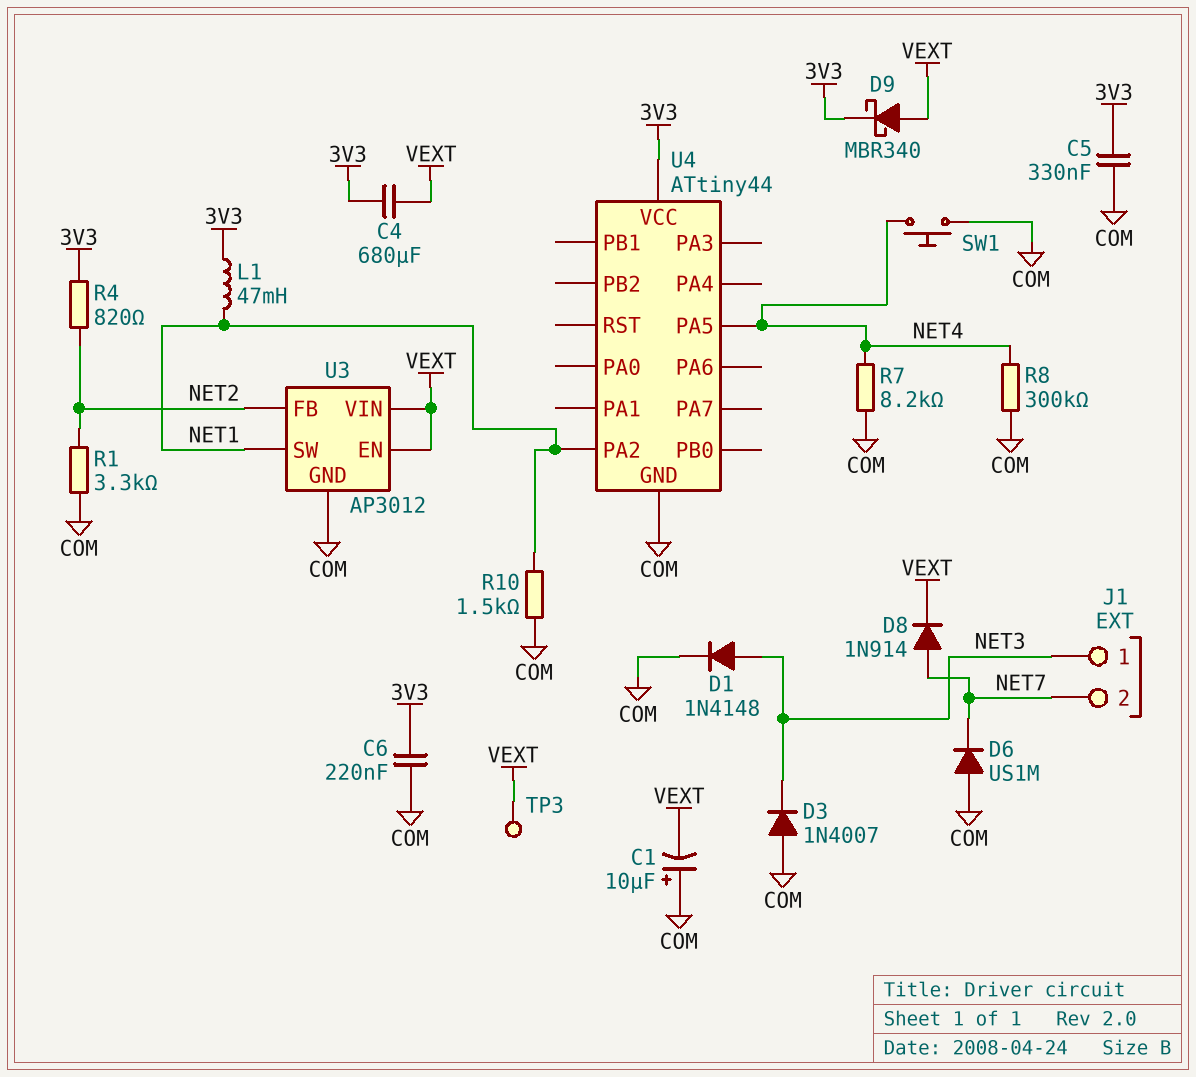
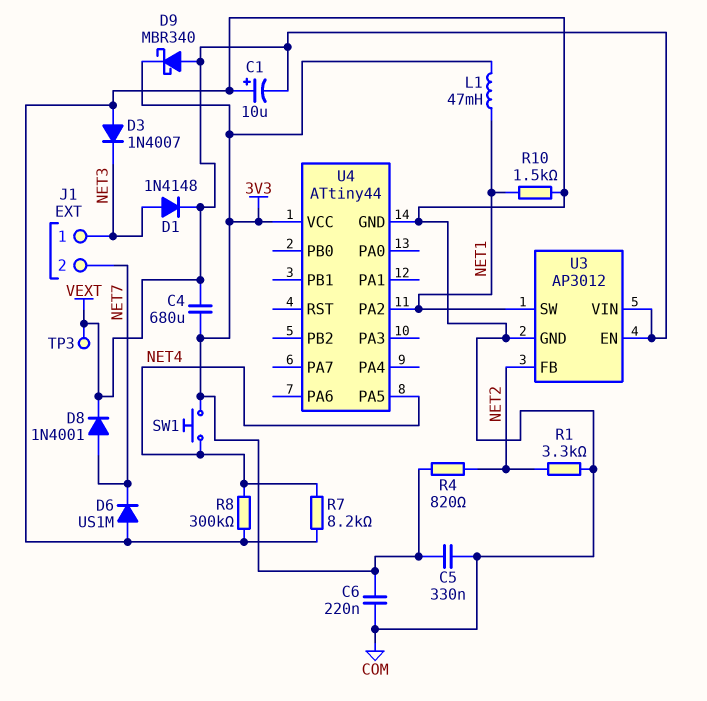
D1: diode 1N4148 (A NET3, K COM) -> diode 1N4148 (A NET3, K VEXT)
D8: diode 1N914 (A NET7, K VEXT) -> diode 1N4001 (A NET7, K VEXT)
SW1: button (COM, NET4) -> button (3V3, NET4)

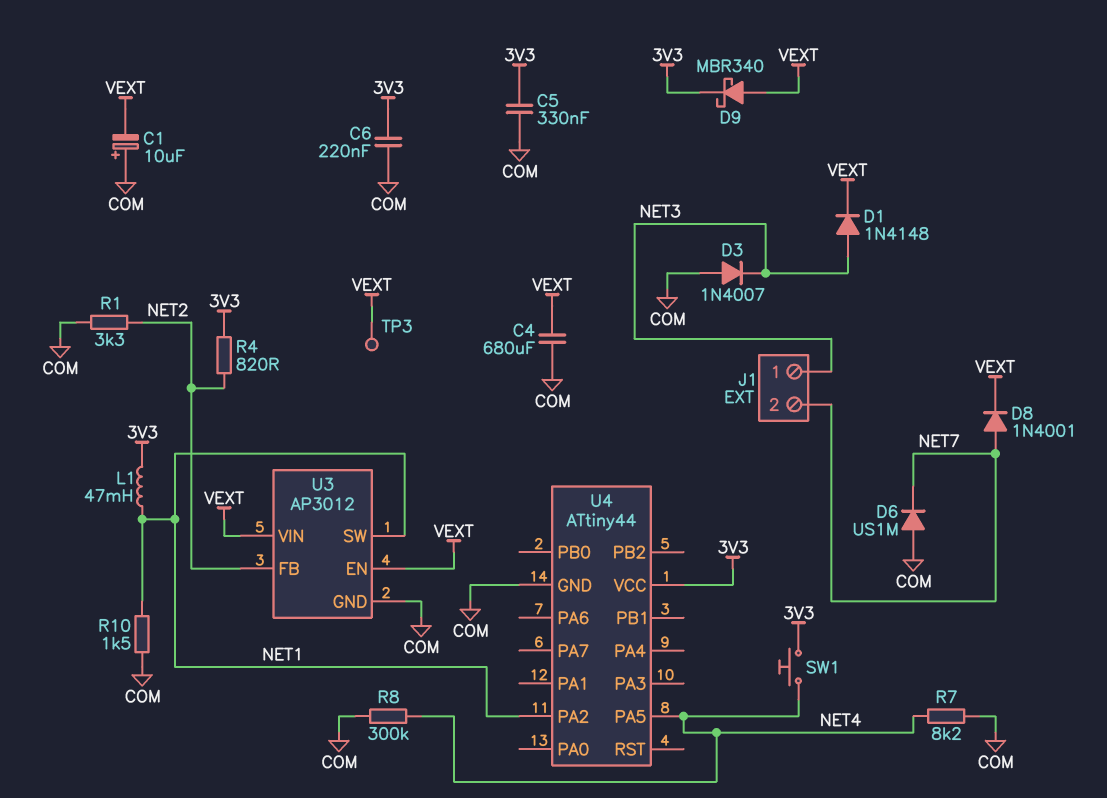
C4: 680uF (3V3, VEXT) -> 680uF (COM, VEXT)

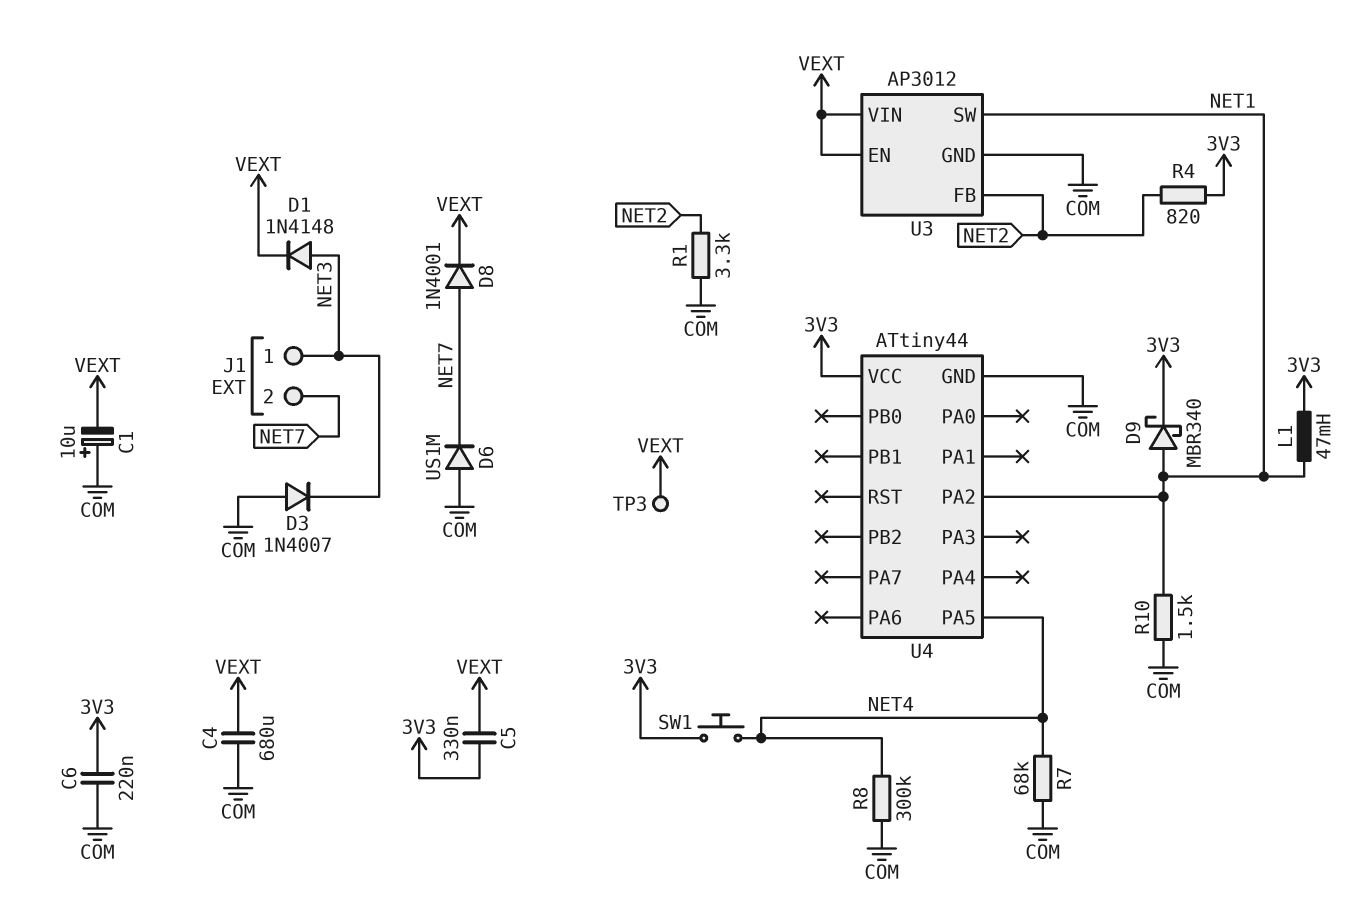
C5: 330nF (3V3, COM) -> 330nF (3V3, VEXT)
D9: schottky MBR340 (A VEXT, K 3V3) -> schottky MBR340 (A NET1, K 3V3)
R7: 8.2k (COM, NET4) -> 68k (COM, NET4)

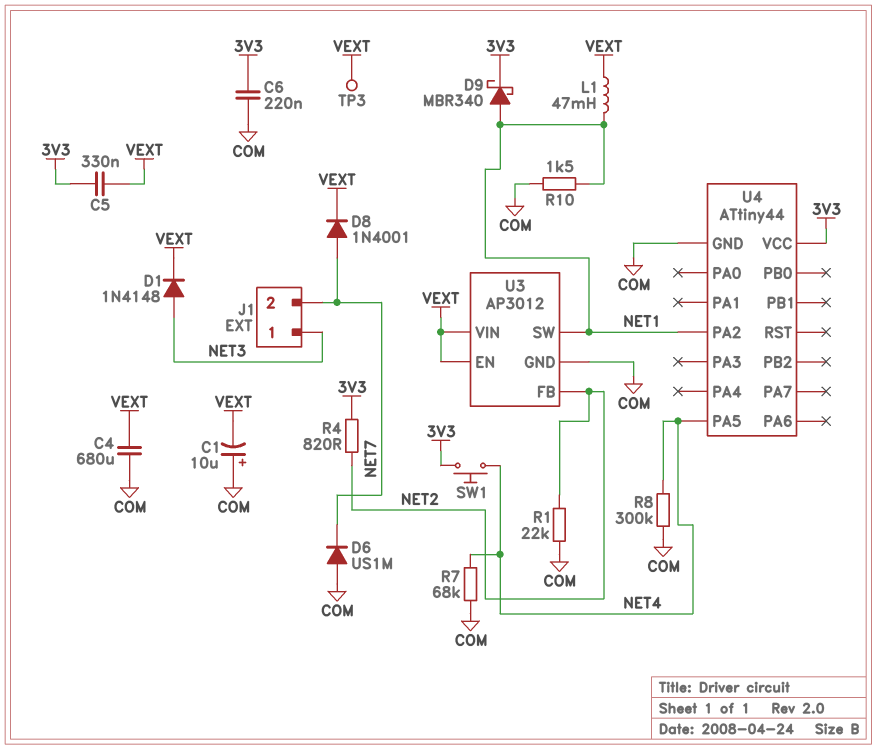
D3: diode 1N4007 (A COM, K NET3) -> none
L1: 47mH (3V3, NET1) -> 47mH (NET1, VEXT)
R1: 3.3k (COM, NET2) -> 22k (COM, NET2)

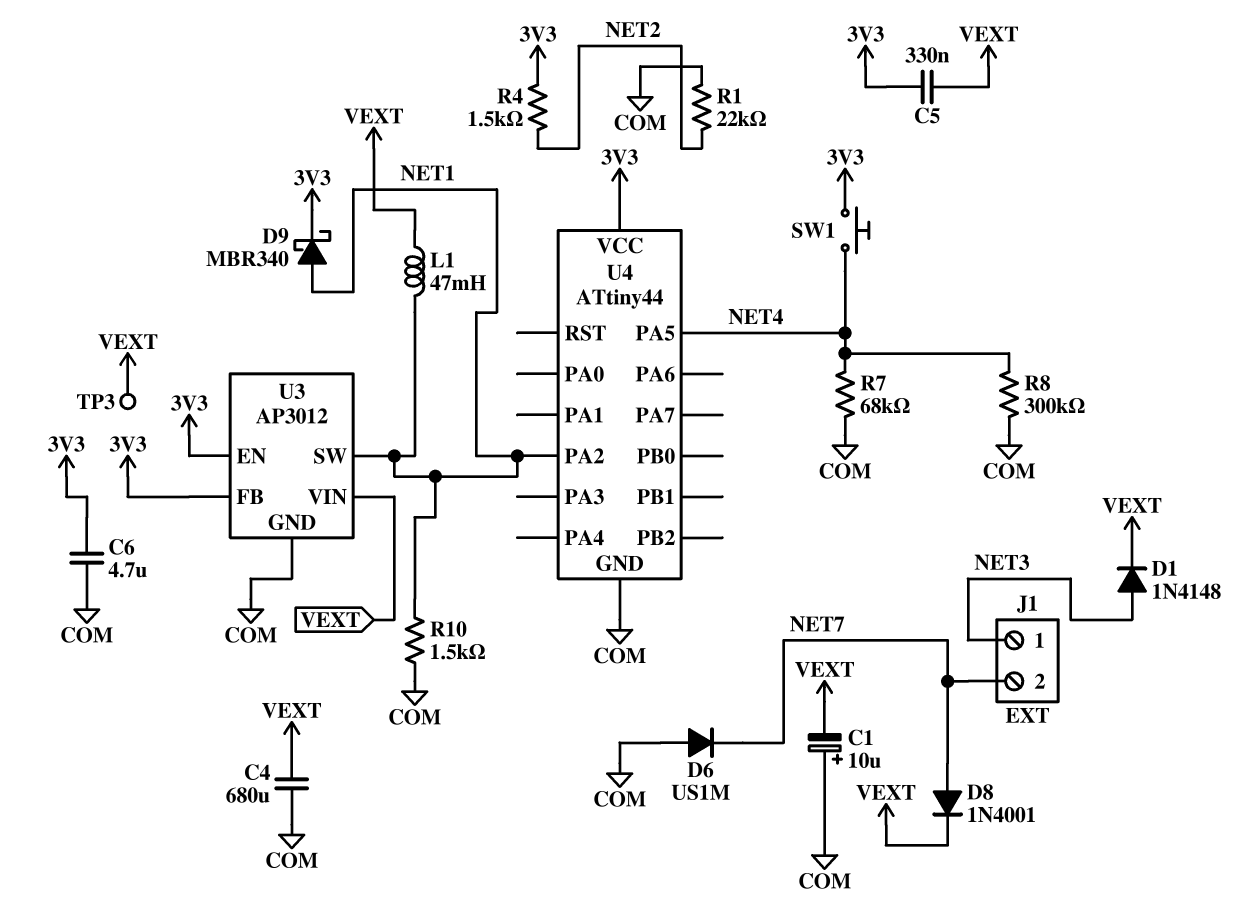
C6: 220nF (3V3, COM) -> 4.7uF (3V3, COM)
R4: 820 (3V3, NET2) -> 1.5k (3V3, NET2)
U3 pin EN: VEXT -> 3V3
U3 pin FB: NET2 -> 3V3

